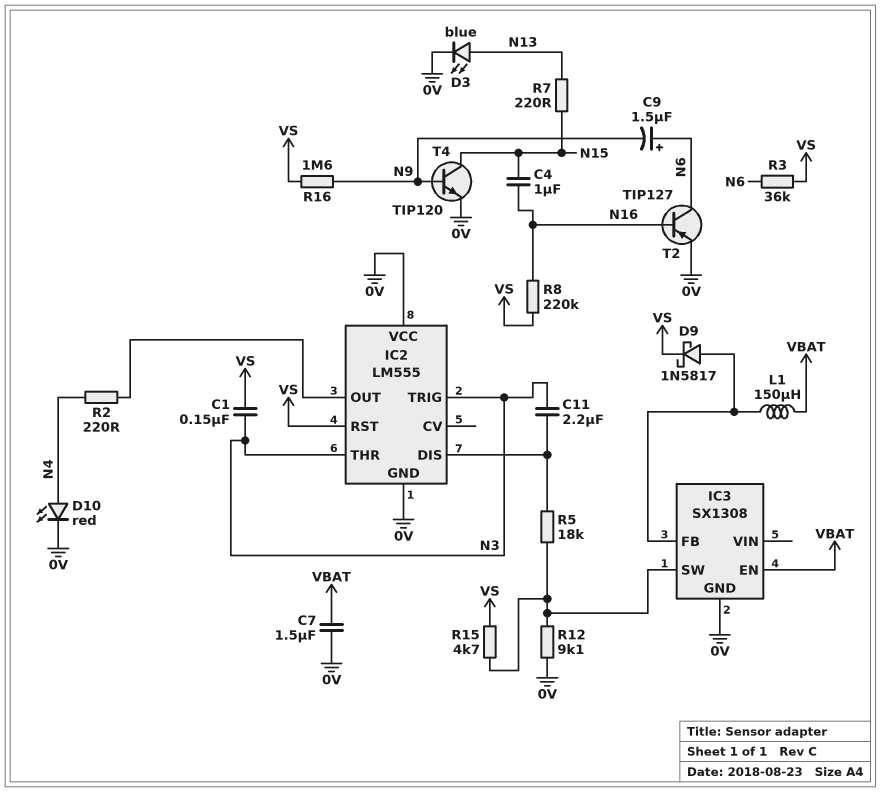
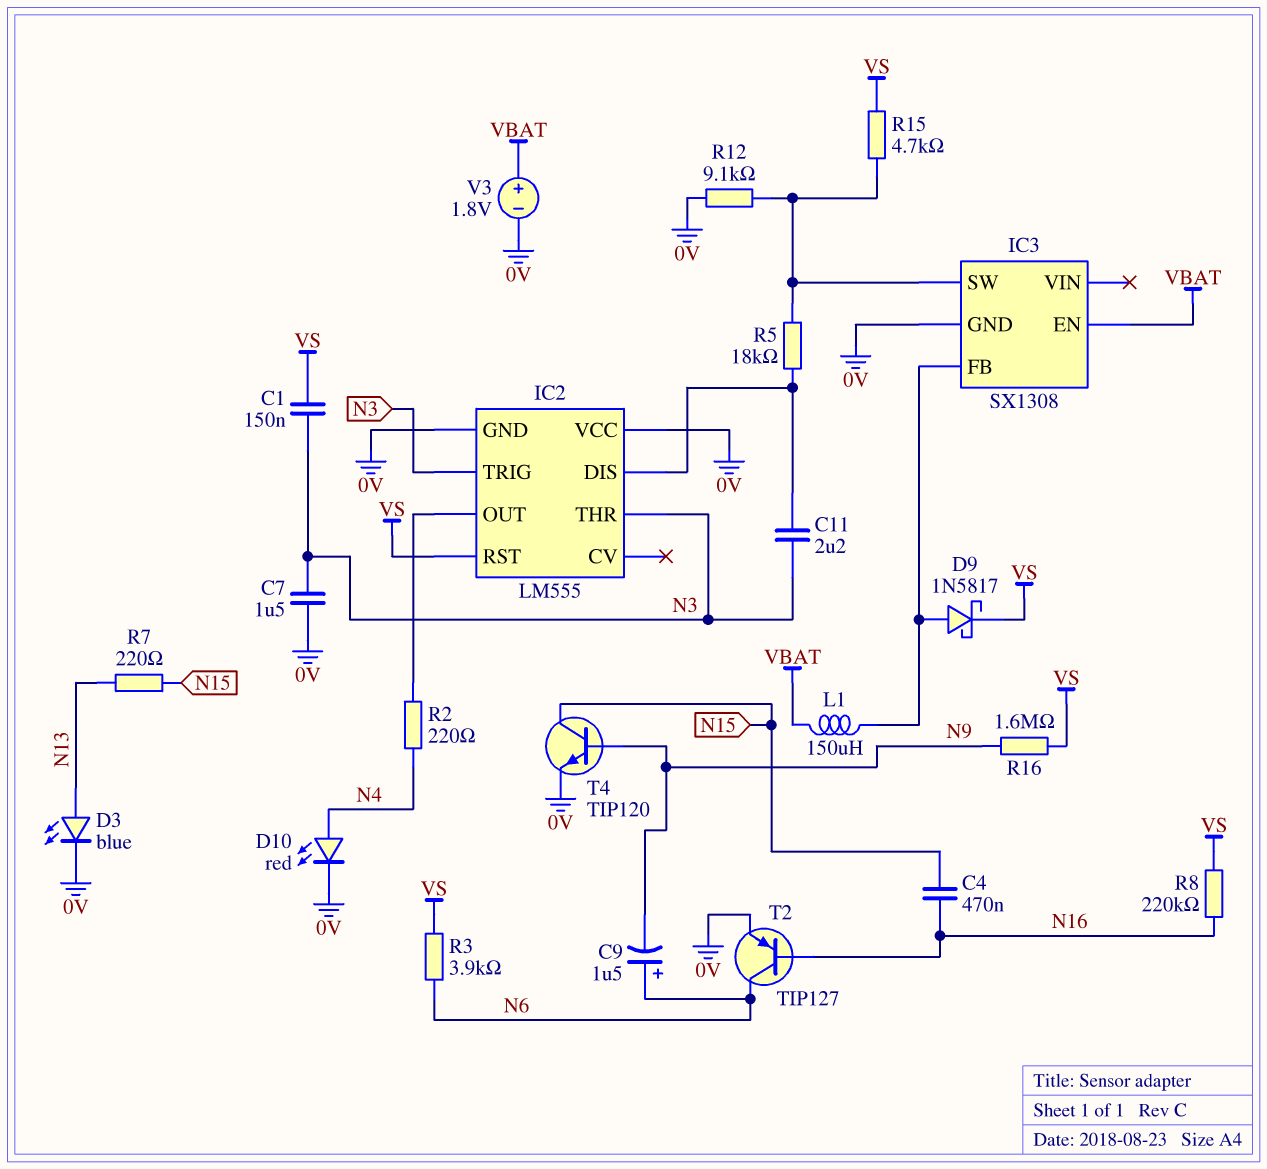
C4: 1uF (N15, N16) -> 470nF (N15, N16)
C7: 1.5uF (0V, VBAT) -> 1.5uF (0V, N3)
R3: 36k (N6, VS) -> 3.9k (N6, VS)
V3: none -> 1.8V (plus VBAT, minus 0V)

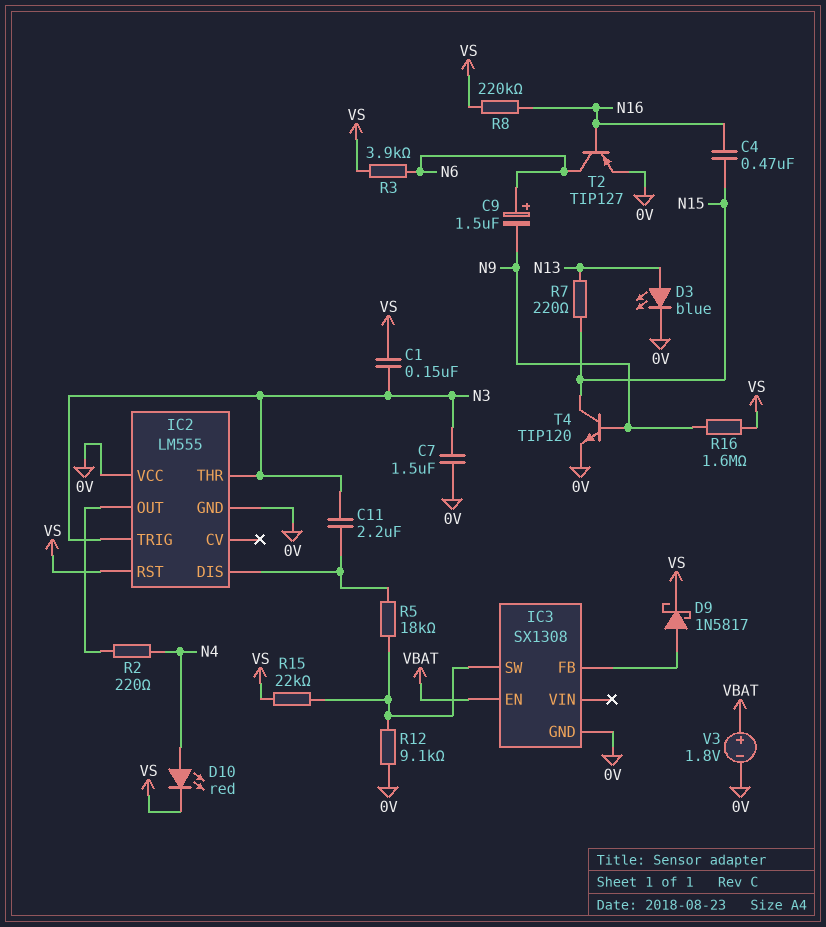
D10: LED red (A N4, K 0V) -> LED red (A N4, K VS)
L1: 150uH (IC3/FB, VBAT) -> none
R15: 4.7k (IC3/SW, VS) -> 22k (IC3/SW, VS)

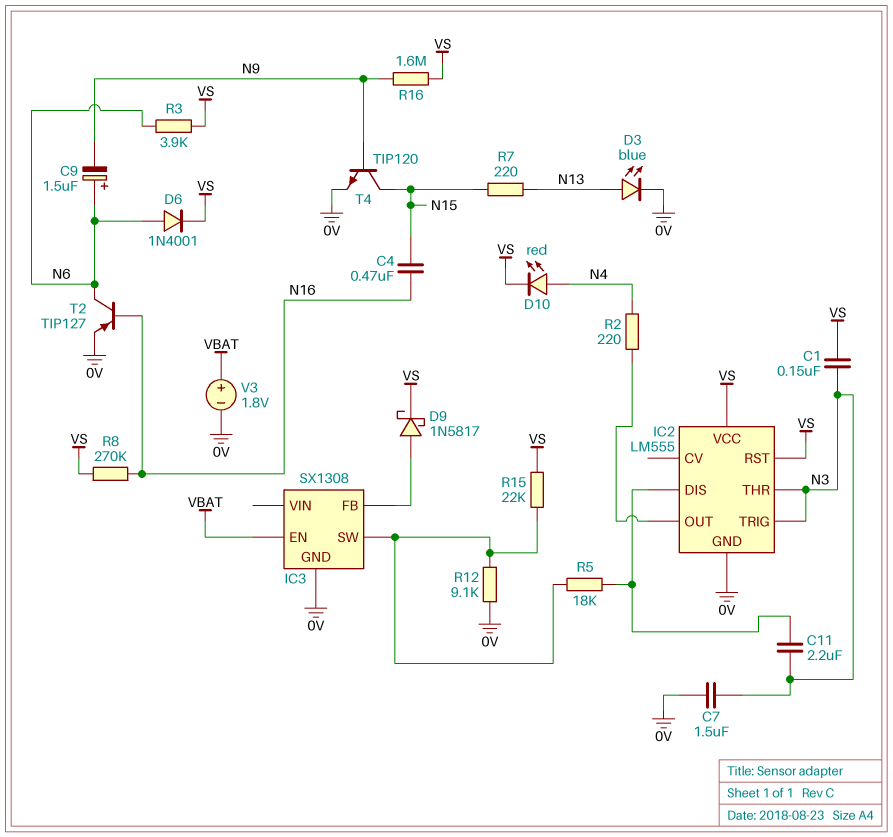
D6: none -> diode 1N4001 (A N6, K VS)
IC2 pin VCC: 0V -> VS
R8: 220k (N16, VS) -> 270k (N16, VS)

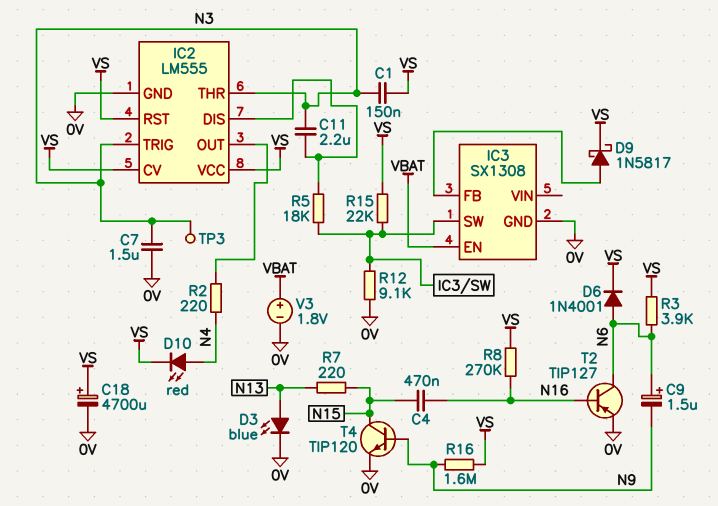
C18: none -> 4700uF (plus VS, minus 0V)
IC2 pin CV: none -> VS
TP3: none -> test point (N3)

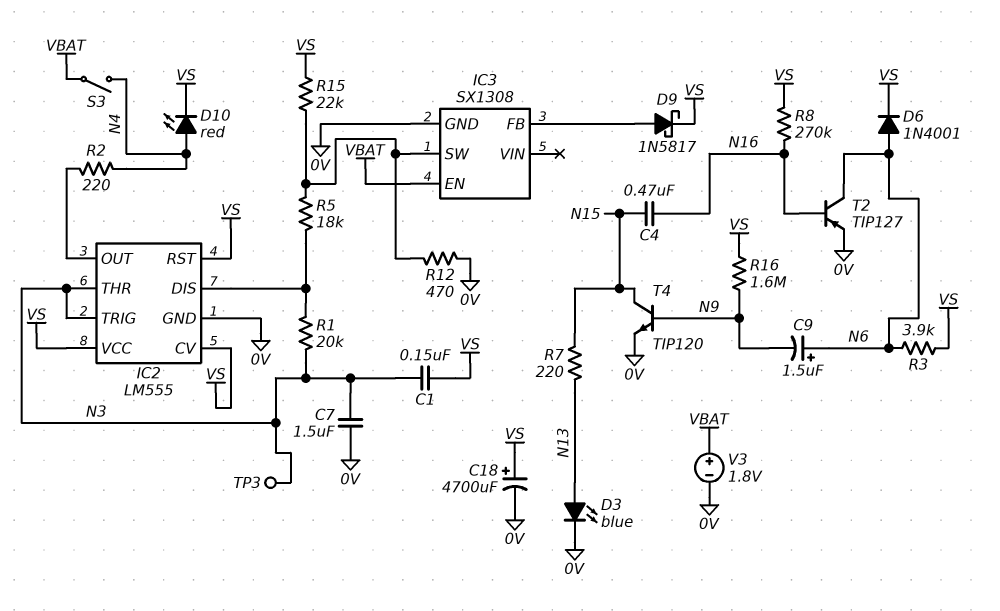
C11: 2.2uF (IC2/DIS, N3) -> none
R1: none -> 20k (IC2/DIS, N3)
R12: 9.1k (0V, IC3/SW) -> 470 (0V, IC3/SW)
S3: none -> switch (N4, VBAT)

